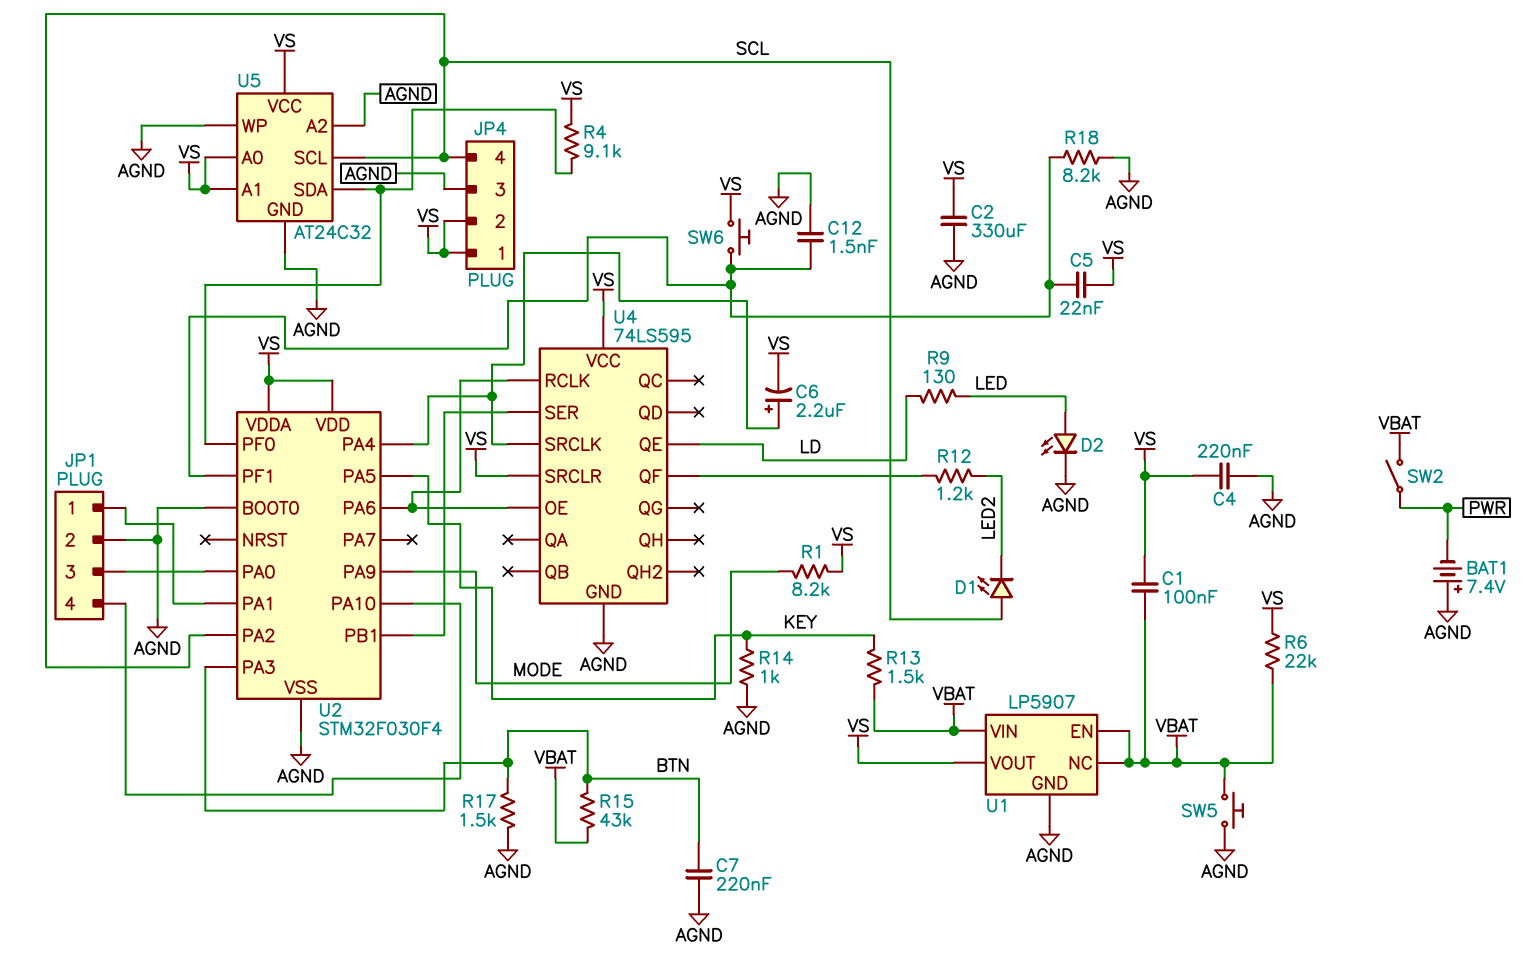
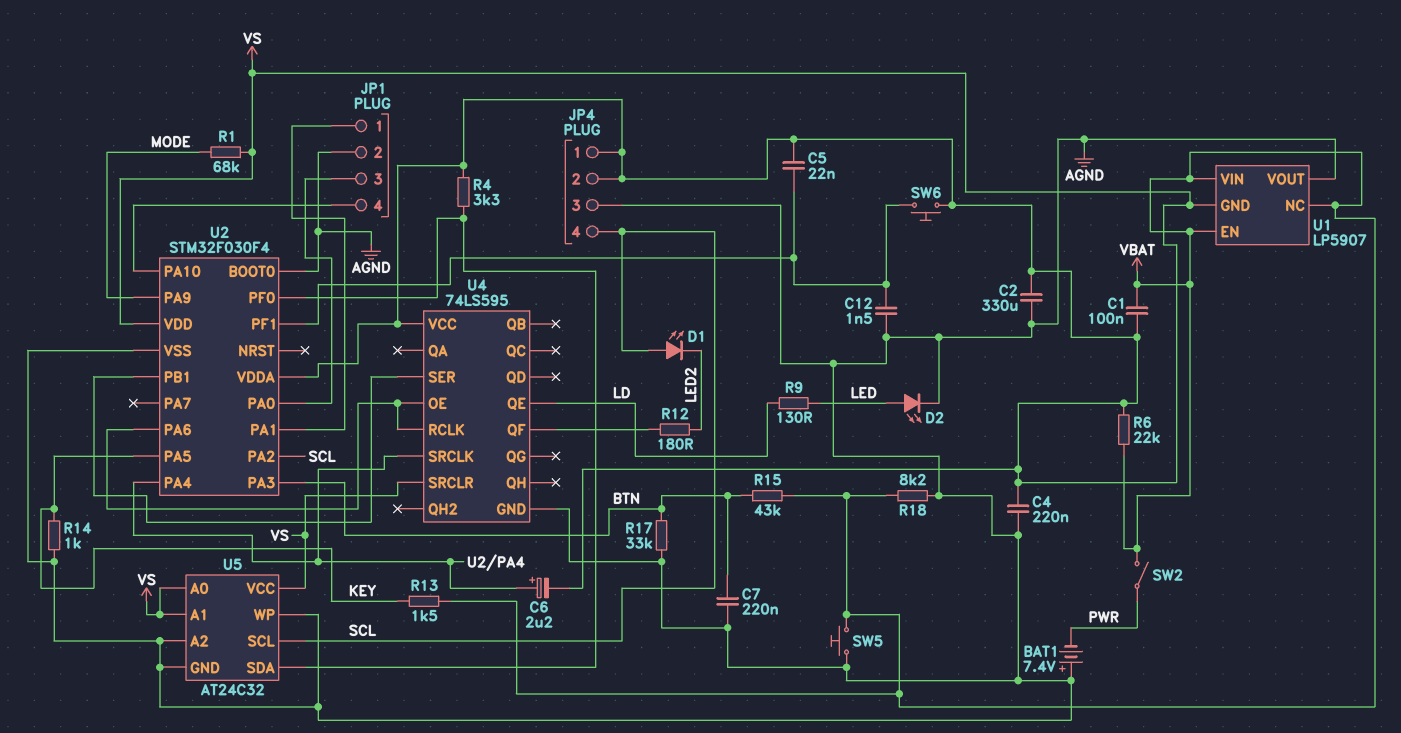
R1: 8.2k (MODE, VS) -> 68k (MODE, VS)
R4: 9.1k (U2/PF0, VS) -> 3.3k (U2/PF0, VS)
R12: 1.2k (LED2, U4/QF) -> 180 (LED2, U4/QF)
R17: 1.5k (AGND, BTN) -> 33k (AGND, BTN)
R18: 8.2k (AGND, U2/PF1) -> 8.2k (AGND, VBAT)
U1 pin GND: AGND -> VS
U1 pin VOUT: VS -> AGND

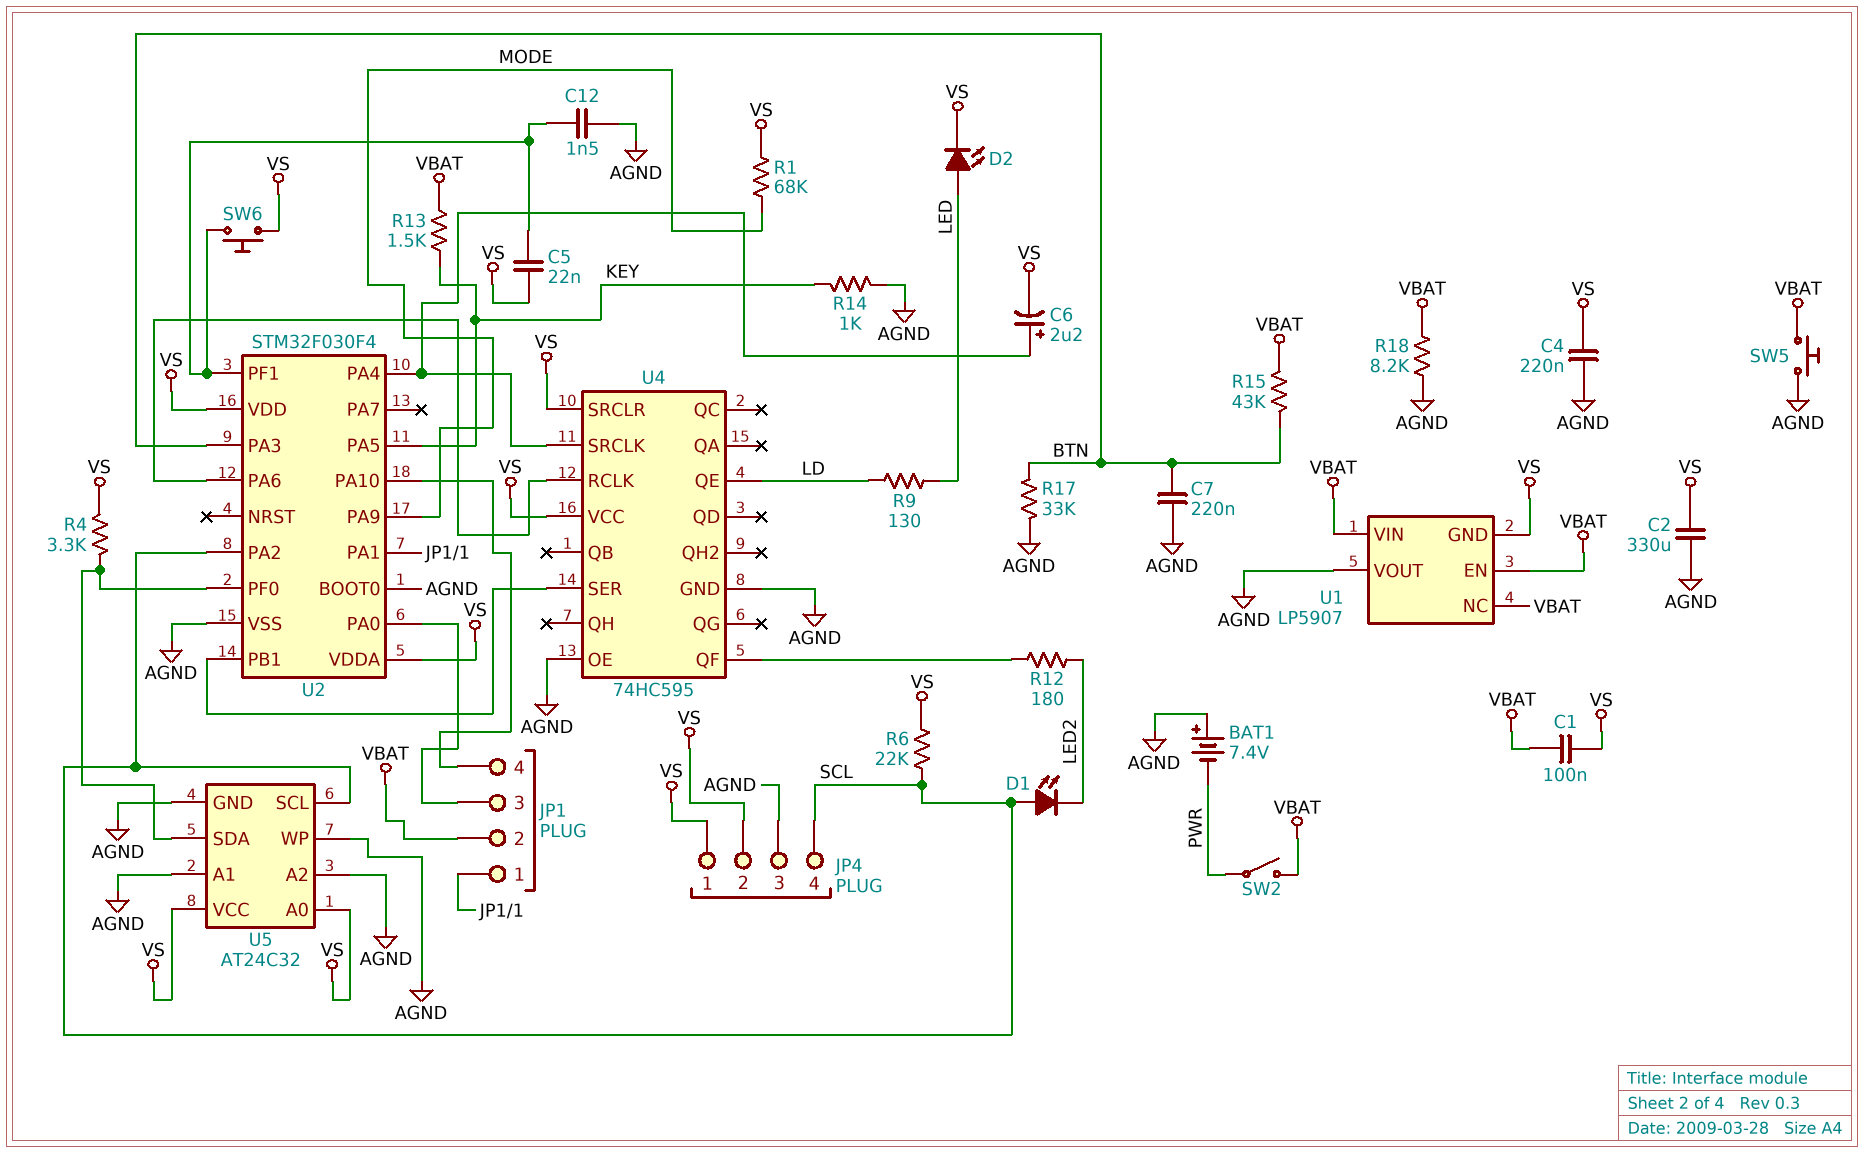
D2: LED (A LED, K AGND) -> LED (A LED, K VS)
JP1 pin 2: AGND -> VBAT
R6: 22k (VBAT, VS) -> 22k (SCL, VS)
U4: 74LS595 -> 74HC595
U4 pin OE: U2/PA6 -> AGND
U5 pin A1: VS -> AGND

